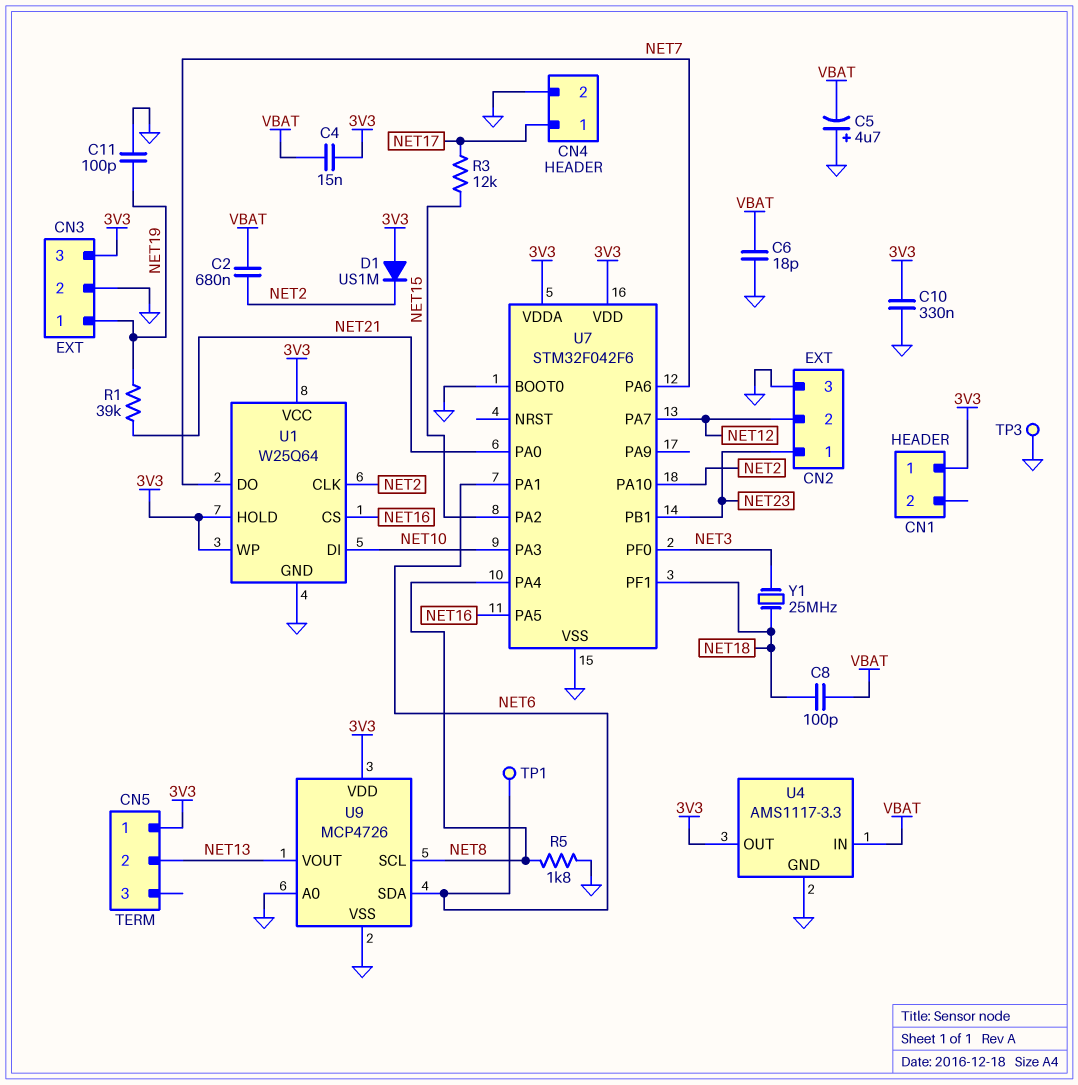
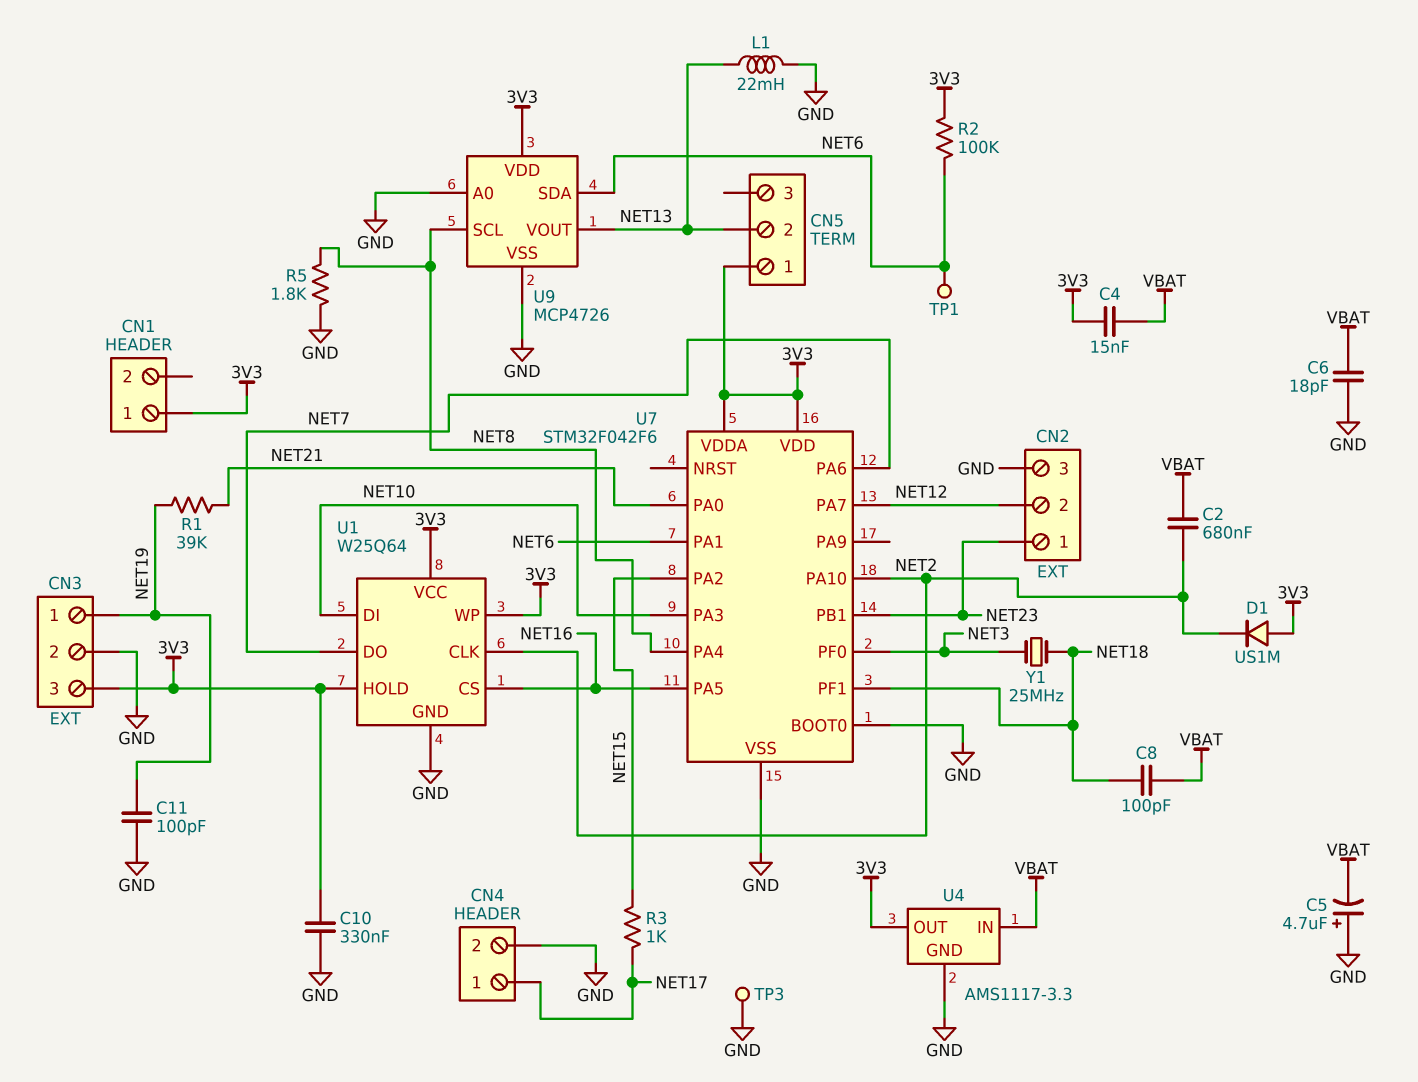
L1: none -> 22mH (GND, NET13)
R2: none -> 100k (3V3, NET6)
R3: 12k (NET15, NET17) -> 1k (NET15, NET17)

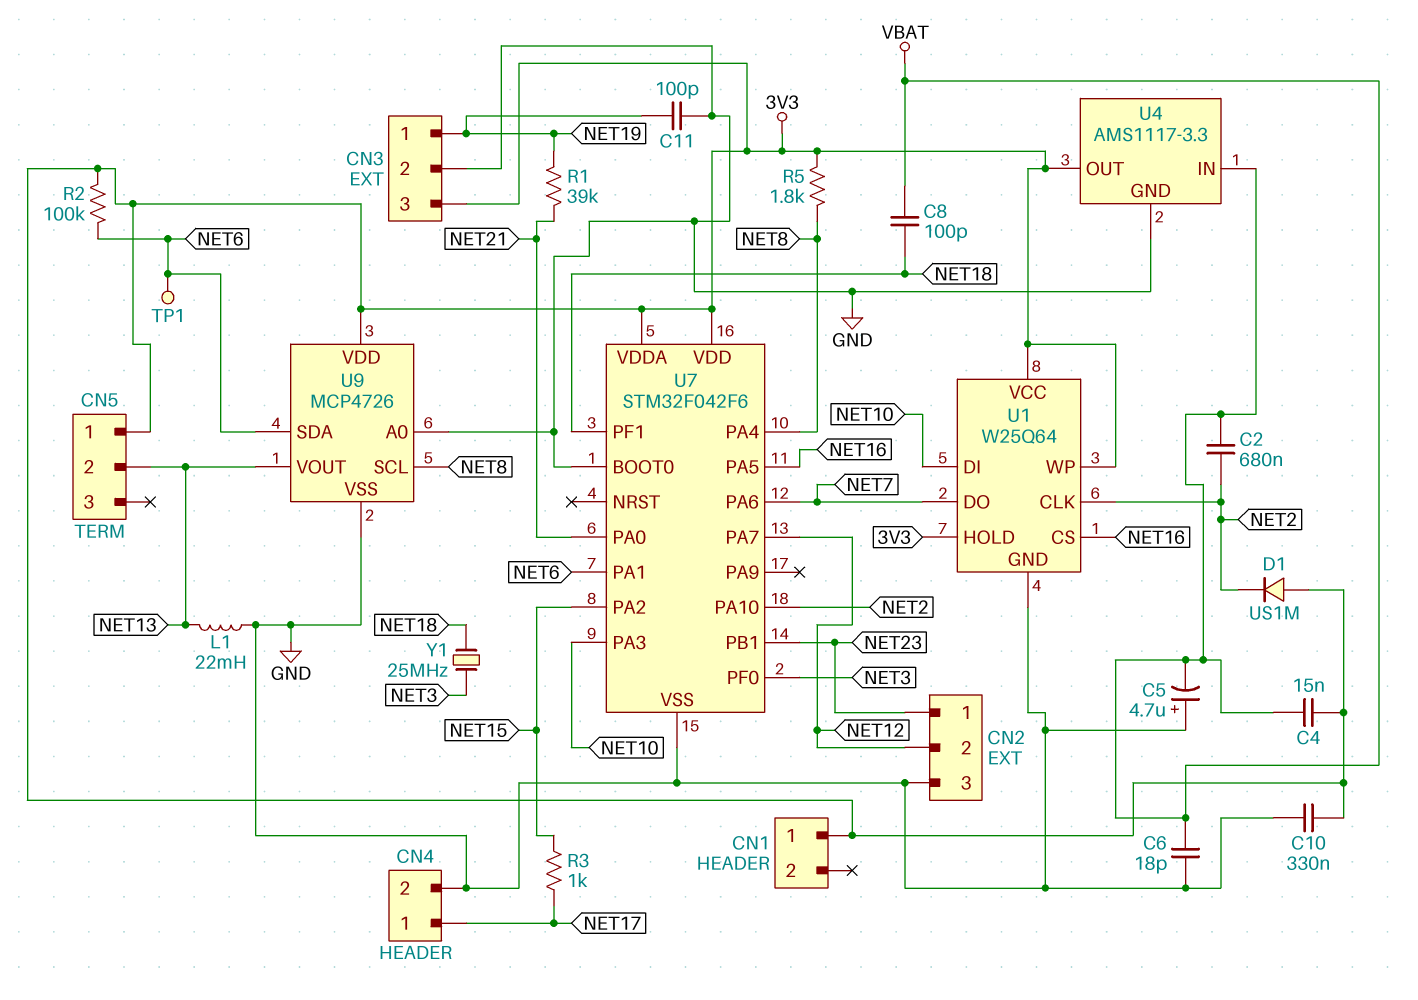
R5: 1.8k (GND, NET8) -> 1.8k (3V3, NET8)
TP3: test point (GND) -> none

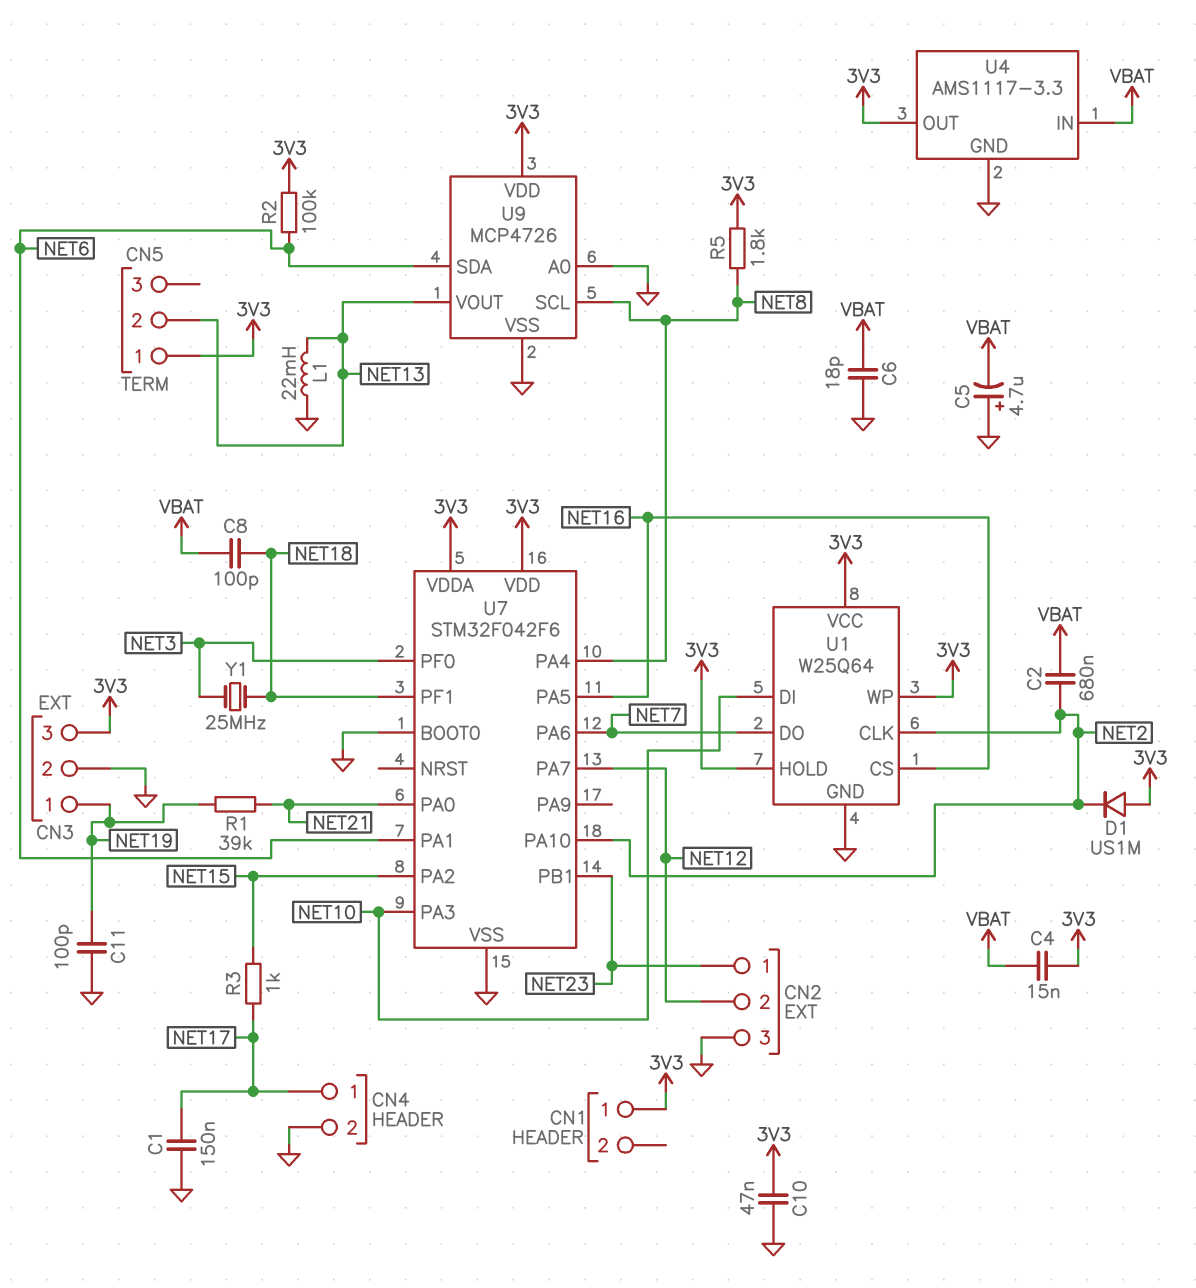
C1: none -> 150nF (GND, NET17)
C10: 330nF (3V3, GND) -> 47nF (3V3, GND)
TP1: test point (NET6) -> none

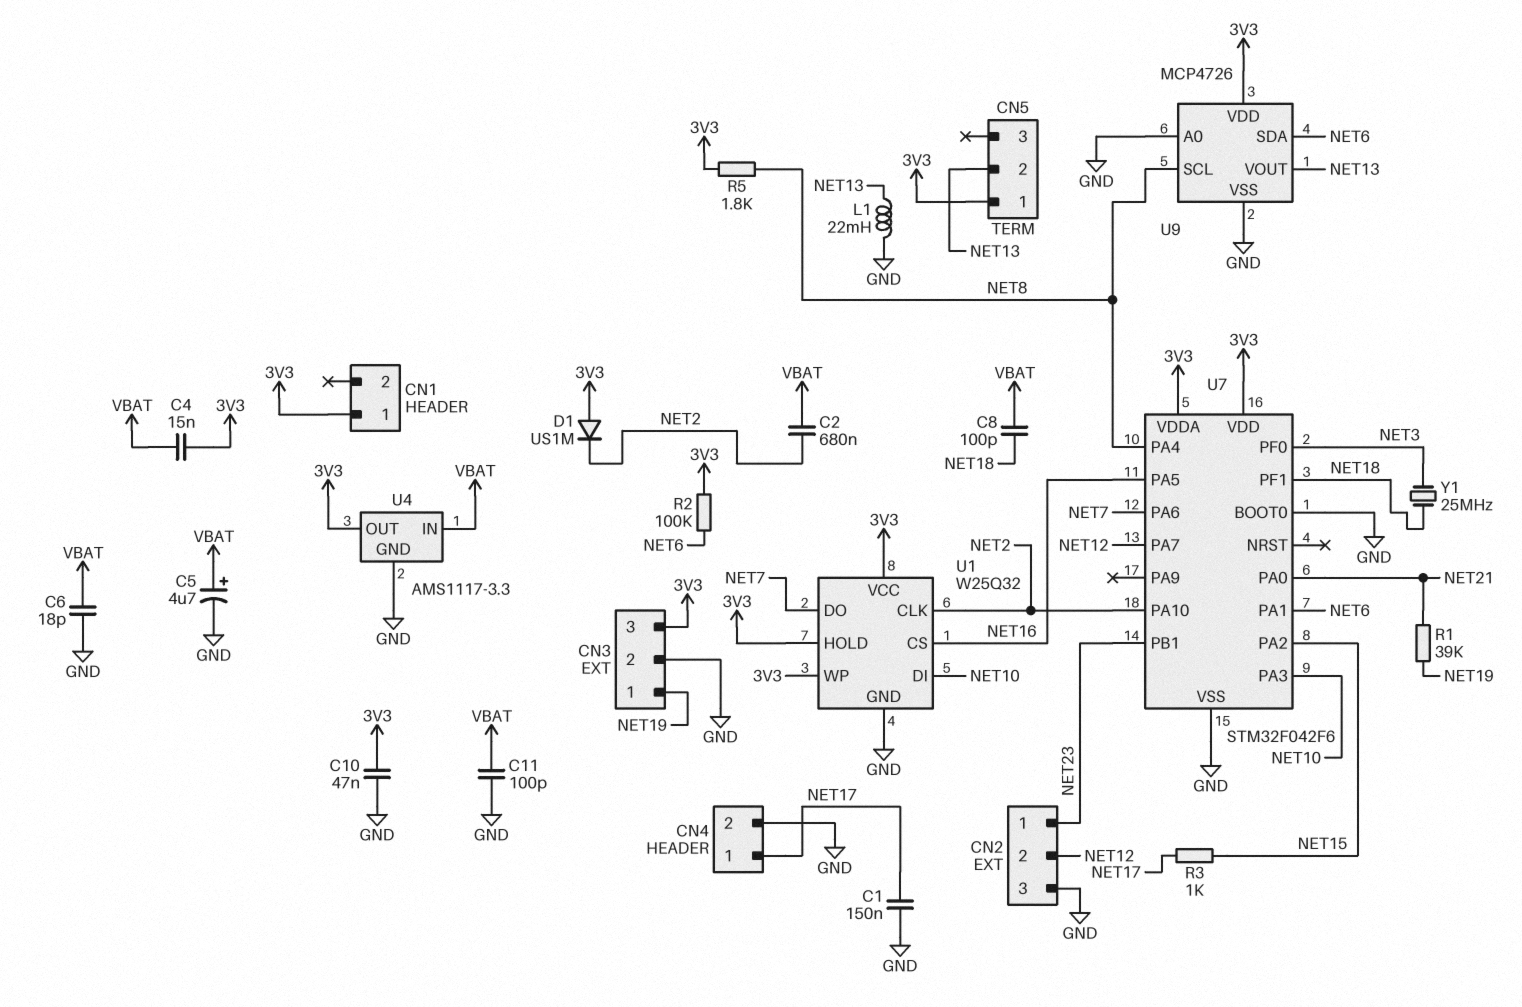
C5: 4.7uF (plus GND, minus VBAT) -> 4.7uF (plus VBAT, minus GND)
C11: 100pF (GND, NET19) -> 100pF (GND, VBAT)
U1: W25Q64 -> W25Q32

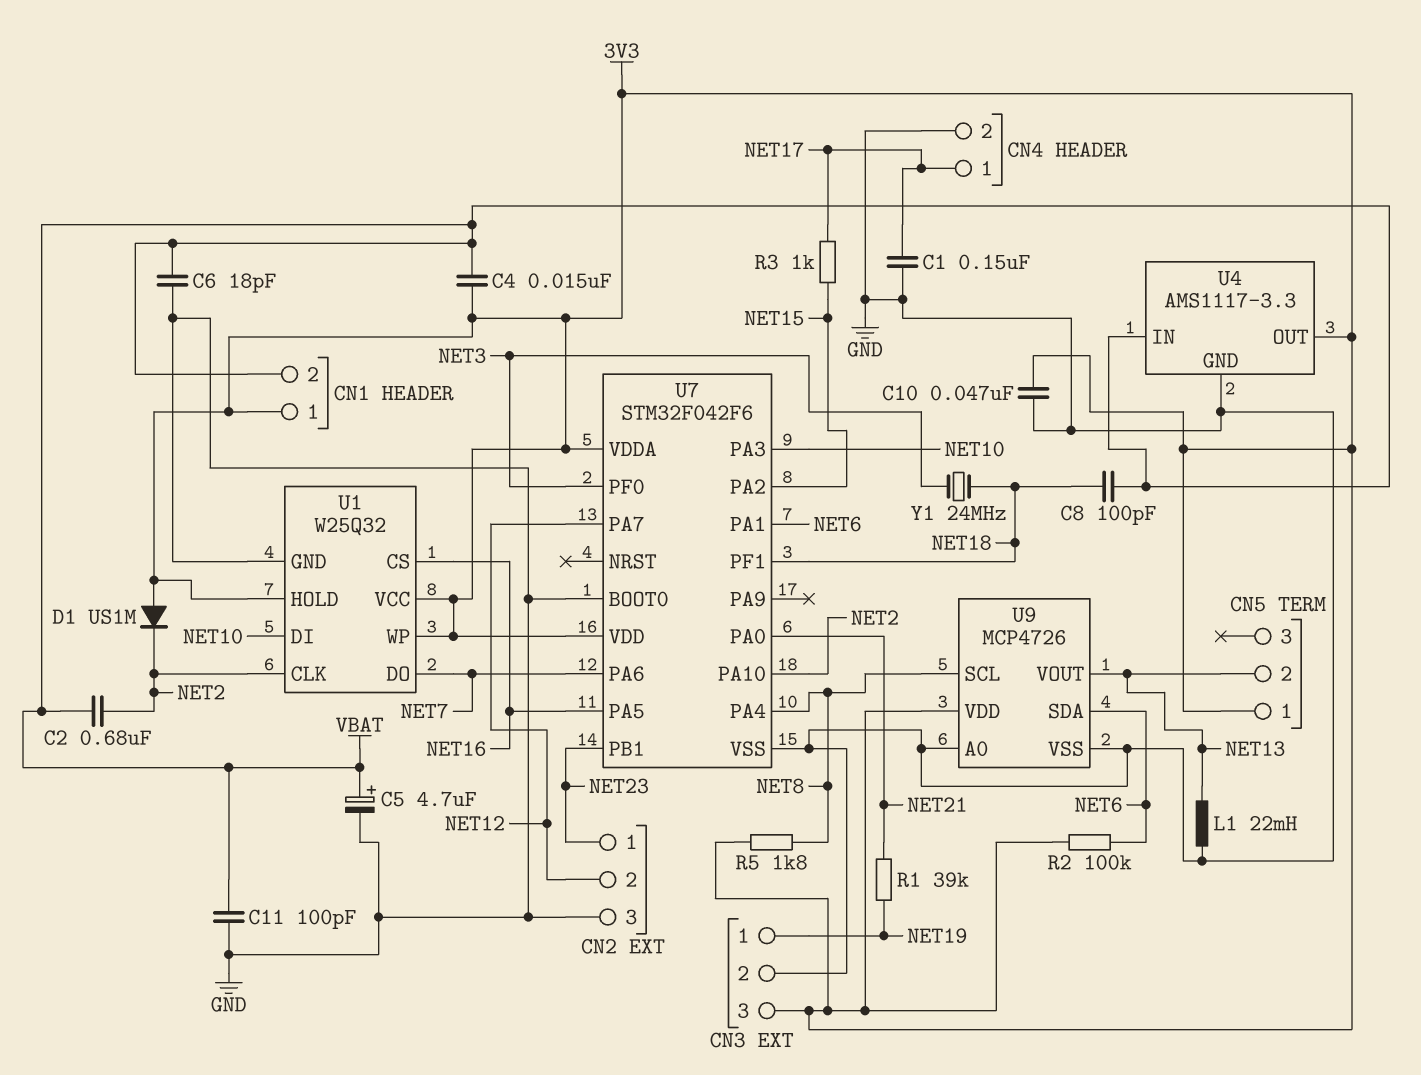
CN1 pin 2: none -> VBAT
Y1: 25MHz (NET3, NET18) -> 24MHz (NET3, NET18)

